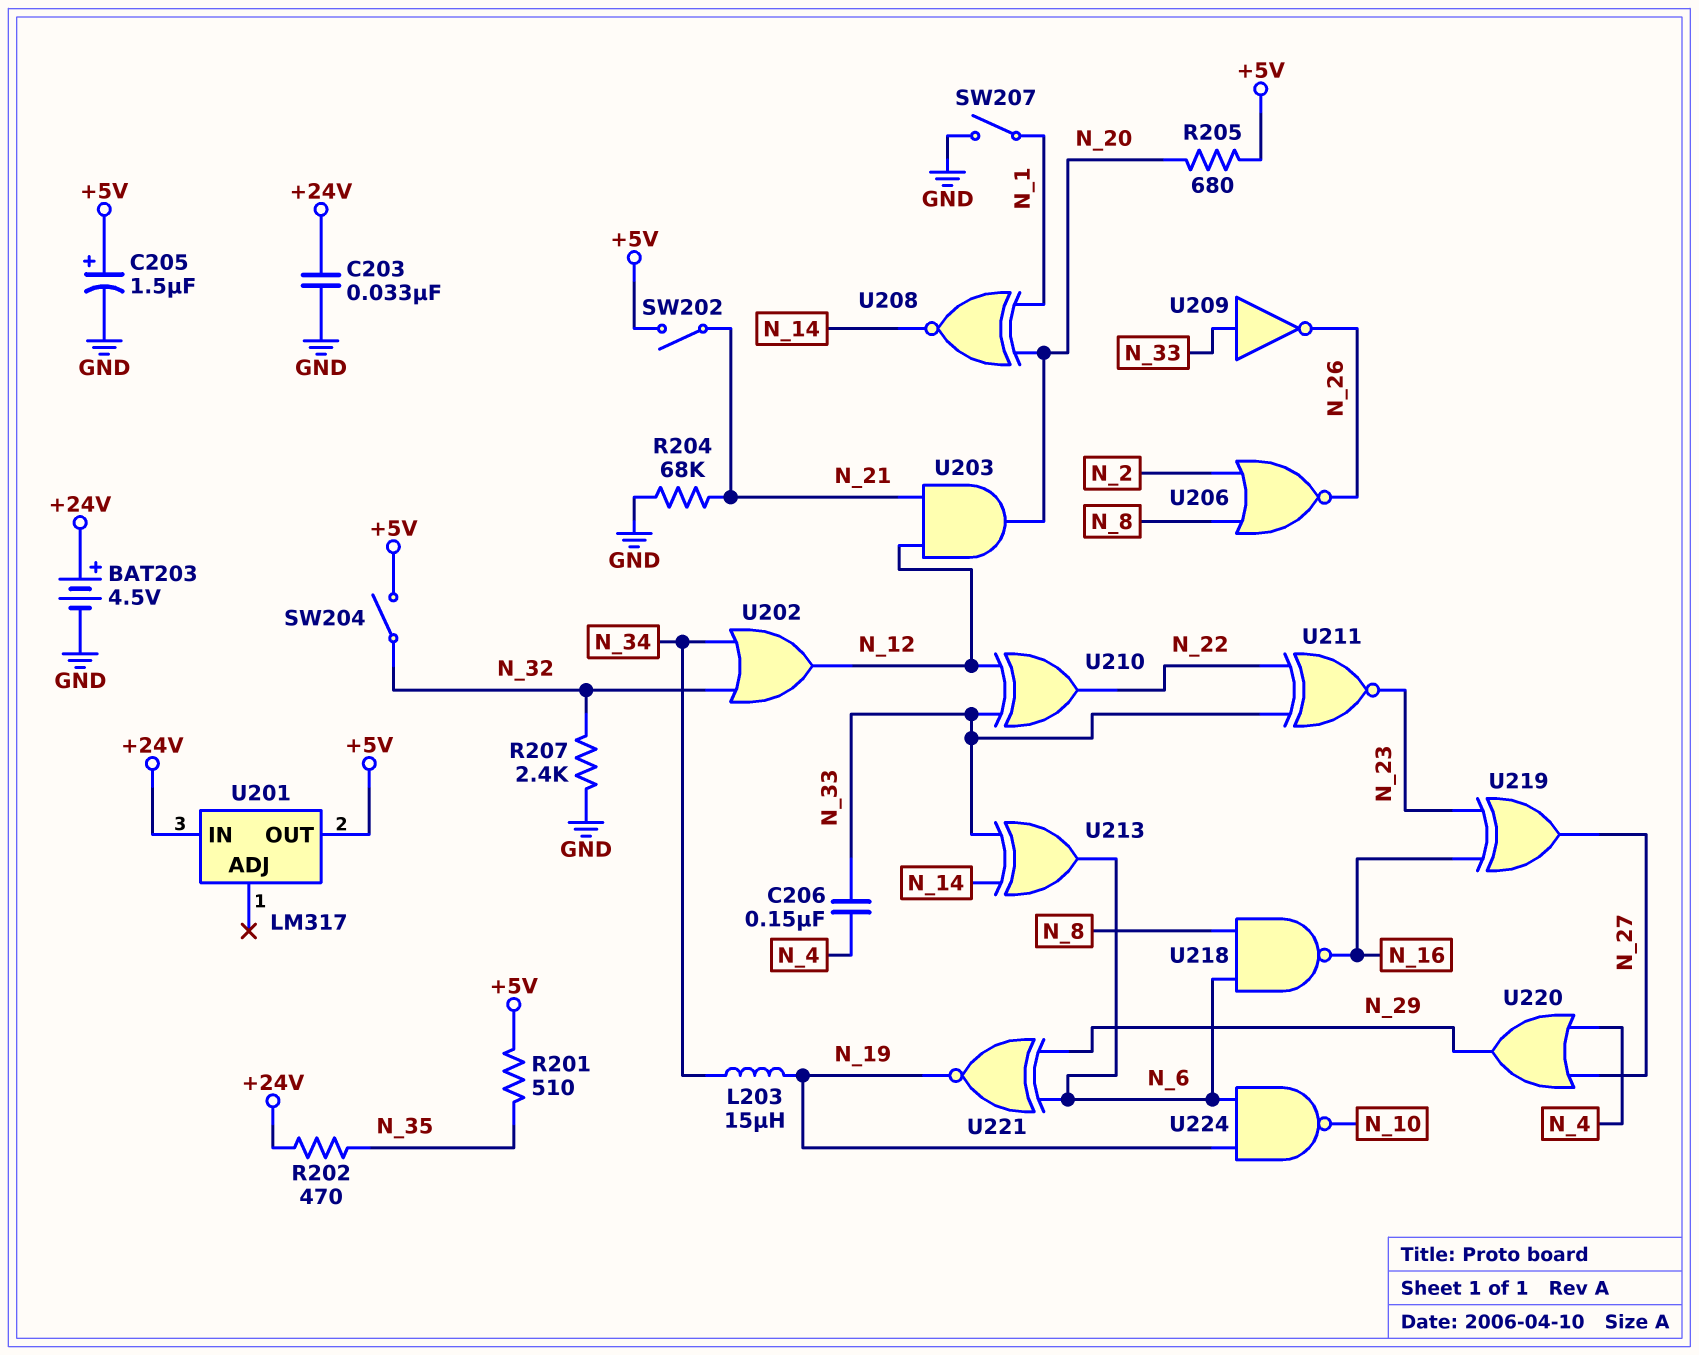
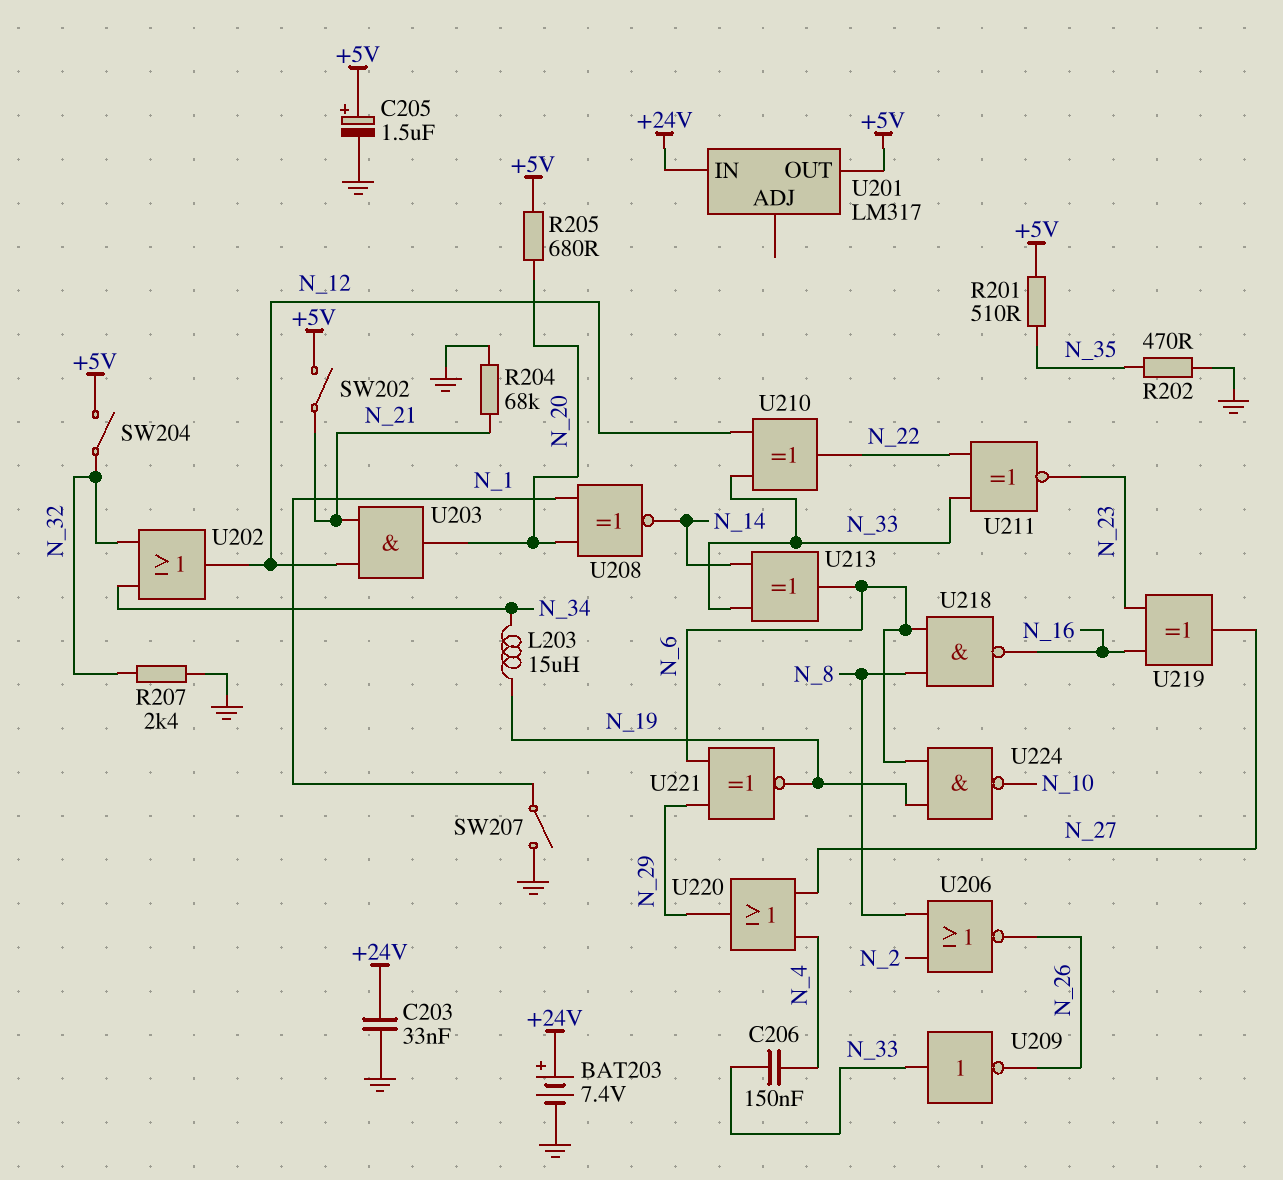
BAT203: 4.5V (plus +24V, minus GND) -> 7.4V (plus +24V, minus GND)
R202: 470 (+24V, N_35) -> 470 (GND, N_35)

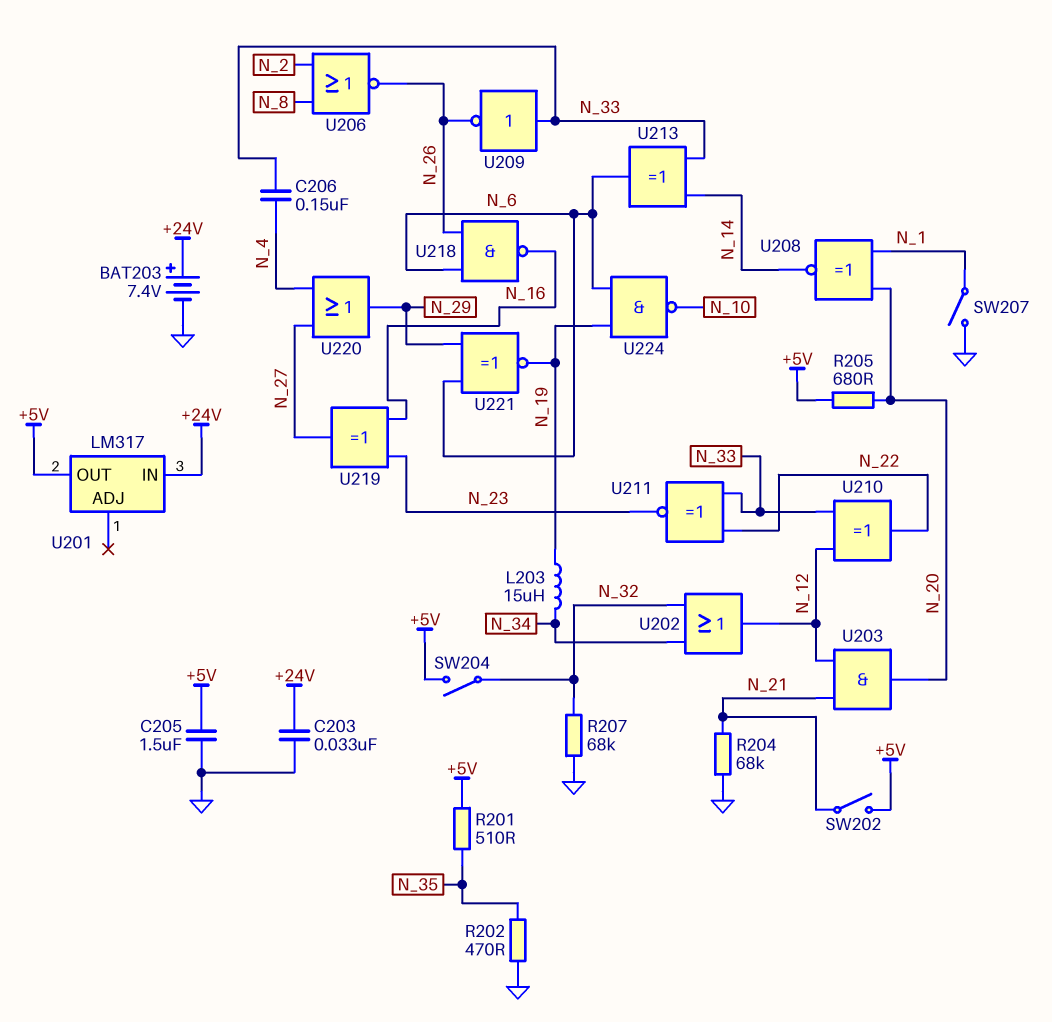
C205: 1.5uF (plus +5V, minus GND) -> 1.5uF (+5V, GND)
R207: 2.4k (GND, N_32) -> 68k (GND, N_32)
U218: NAND (in N_6, in N_8, out N_16) -> NAND (in N_6, in N_26, out N_16)

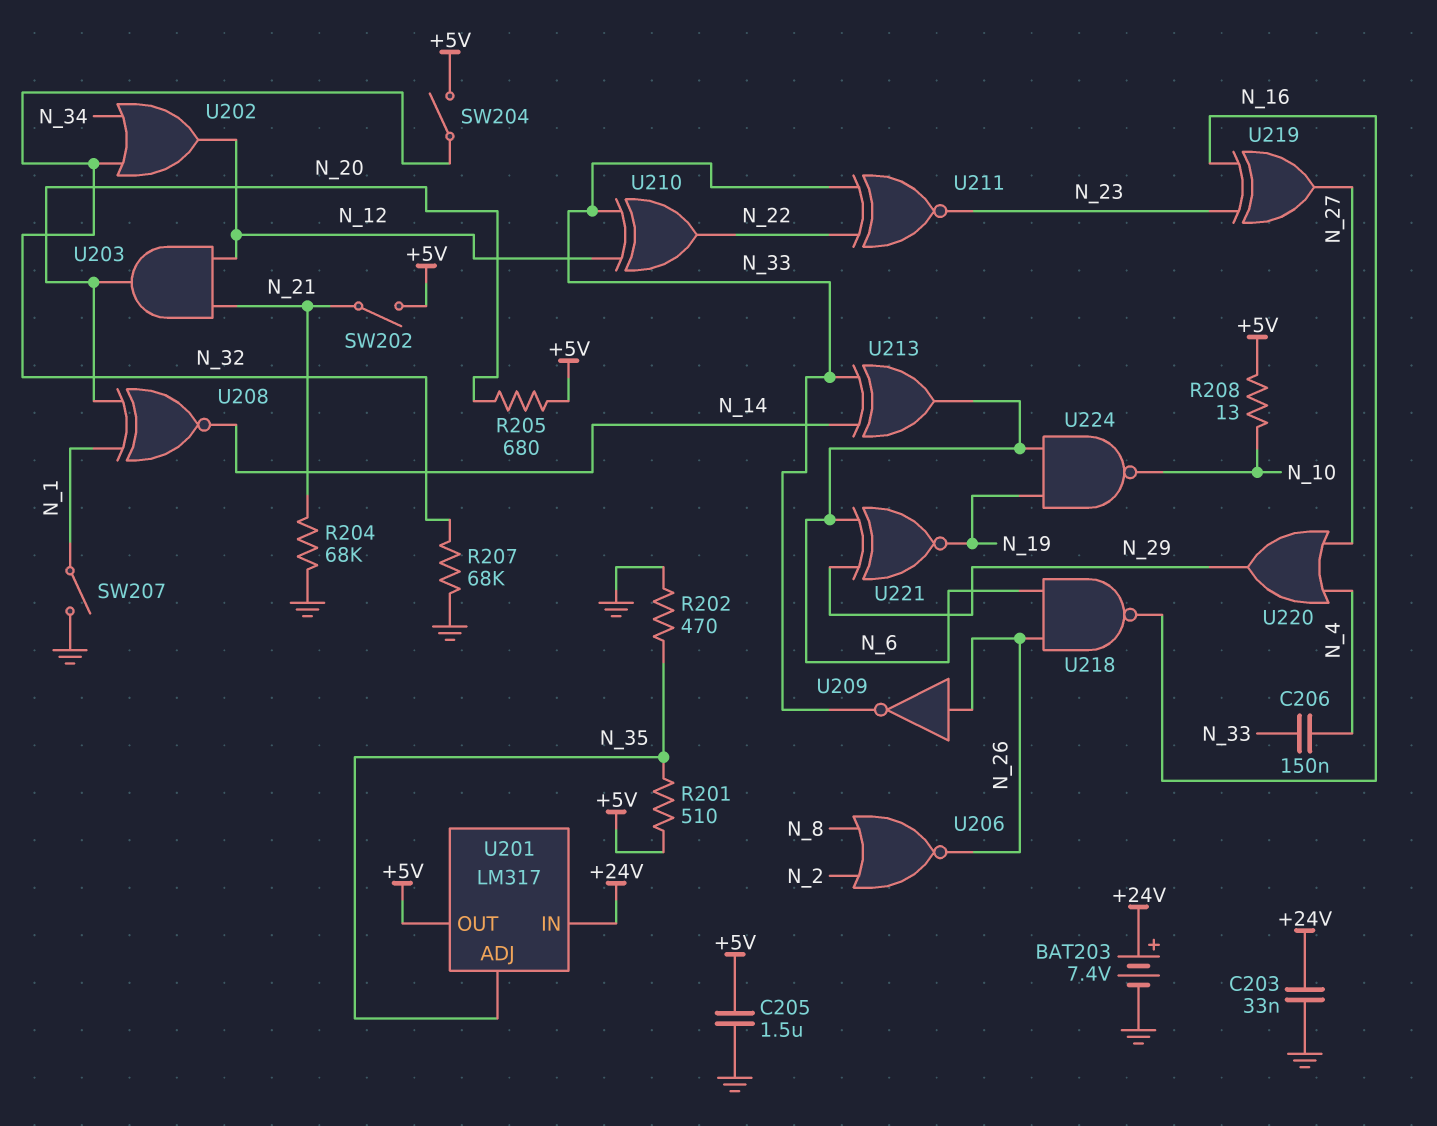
L203: 15uH (N_19, N_34) -> none
R208: none -> 13 (+5V, N_10)
U201 pin ADJ: none -> N_35
U209: NOT (in N_33, out N_26) -> NOT (in N_26, out N_33)

